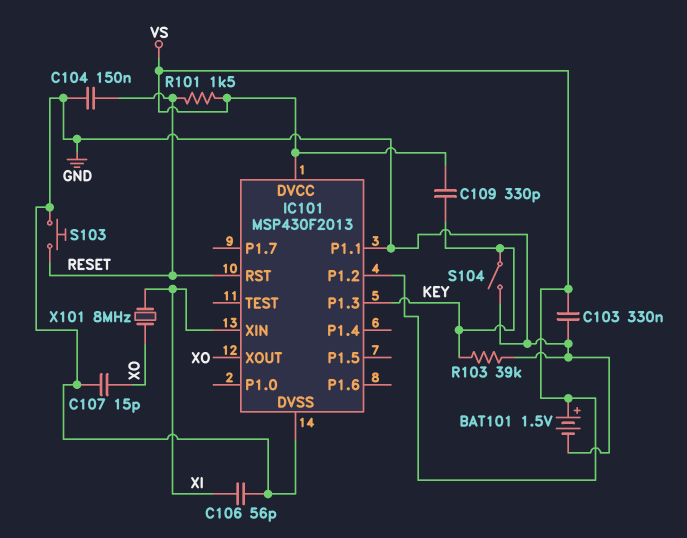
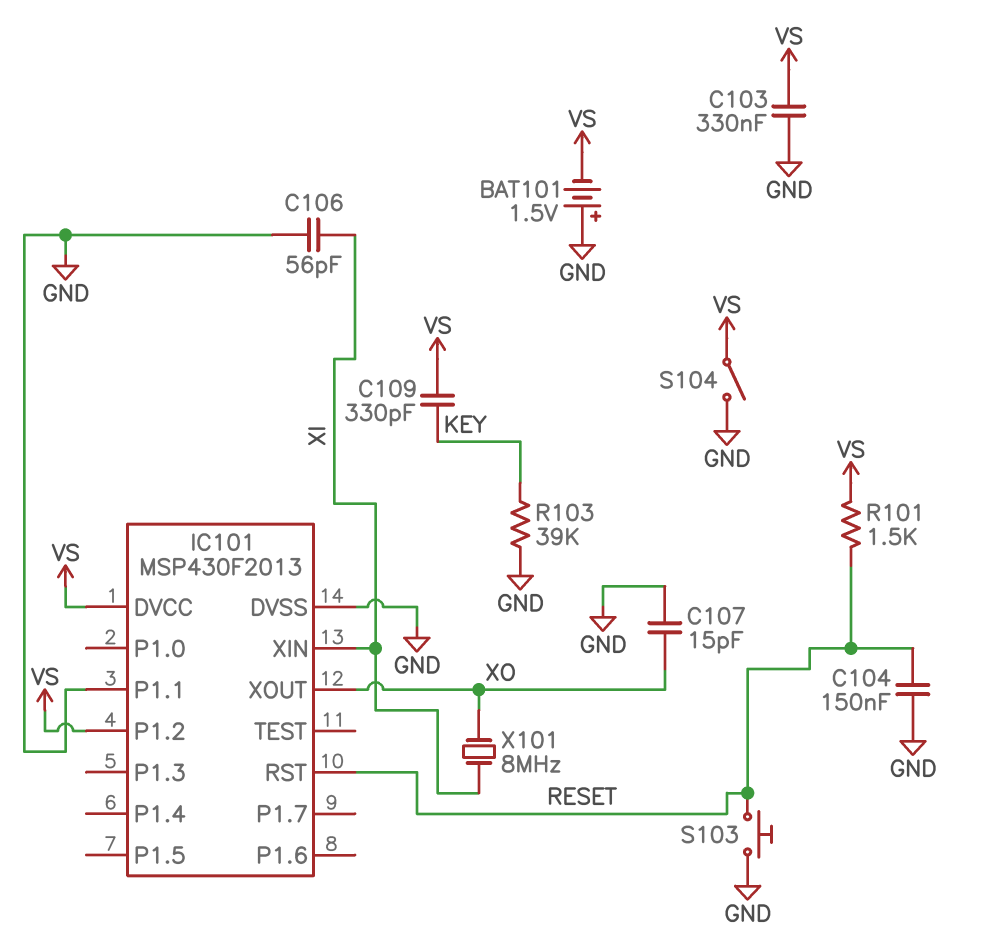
BAT101: 1.5V (plus VS, minus GND) -> 1.5V (plus GND, minus VS)
IC101 pin P1.3: KEY -> none
S104: switch (GND, KEY) -> switch (GND, VS)

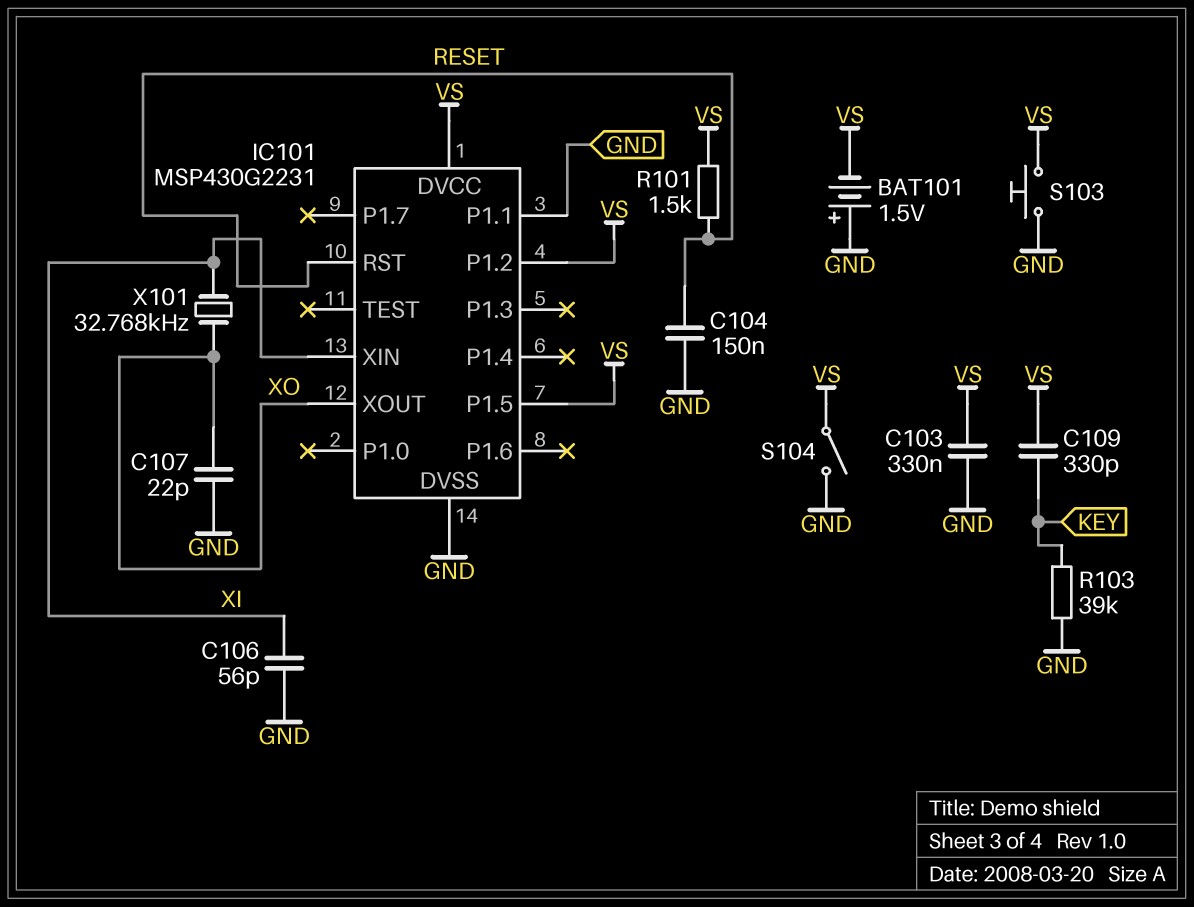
C107: 15pF (GND, XO) -> 22pF (GND, XO)
IC101: MSP430F2013 -> MSP430G2231
IC101 pin P1.5: none -> VS
S103: button (GND, RESET) -> button (GND, VS)
X101: 8MHz (XI, XO) -> 32.768kHz (XI, XO)

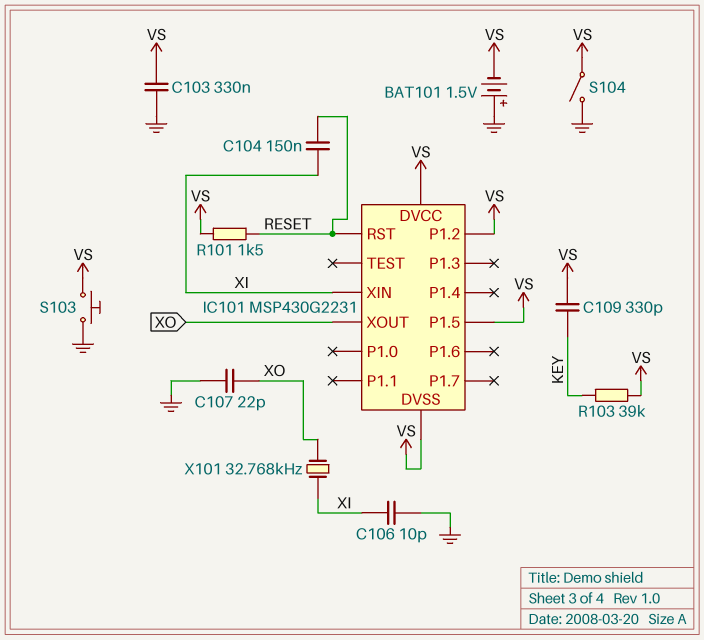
C104: 150nF (GND, RESET) -> 150nF (RESET, XI)
C106: 56pF (GND, XI) -> 10pF (GND, XI)
IC101 pin DVSS: GND -> VS
IC101 pin P1.1: GND -> none
R103: 39k (GND, KEY) -> 39k (KEY, VS)

